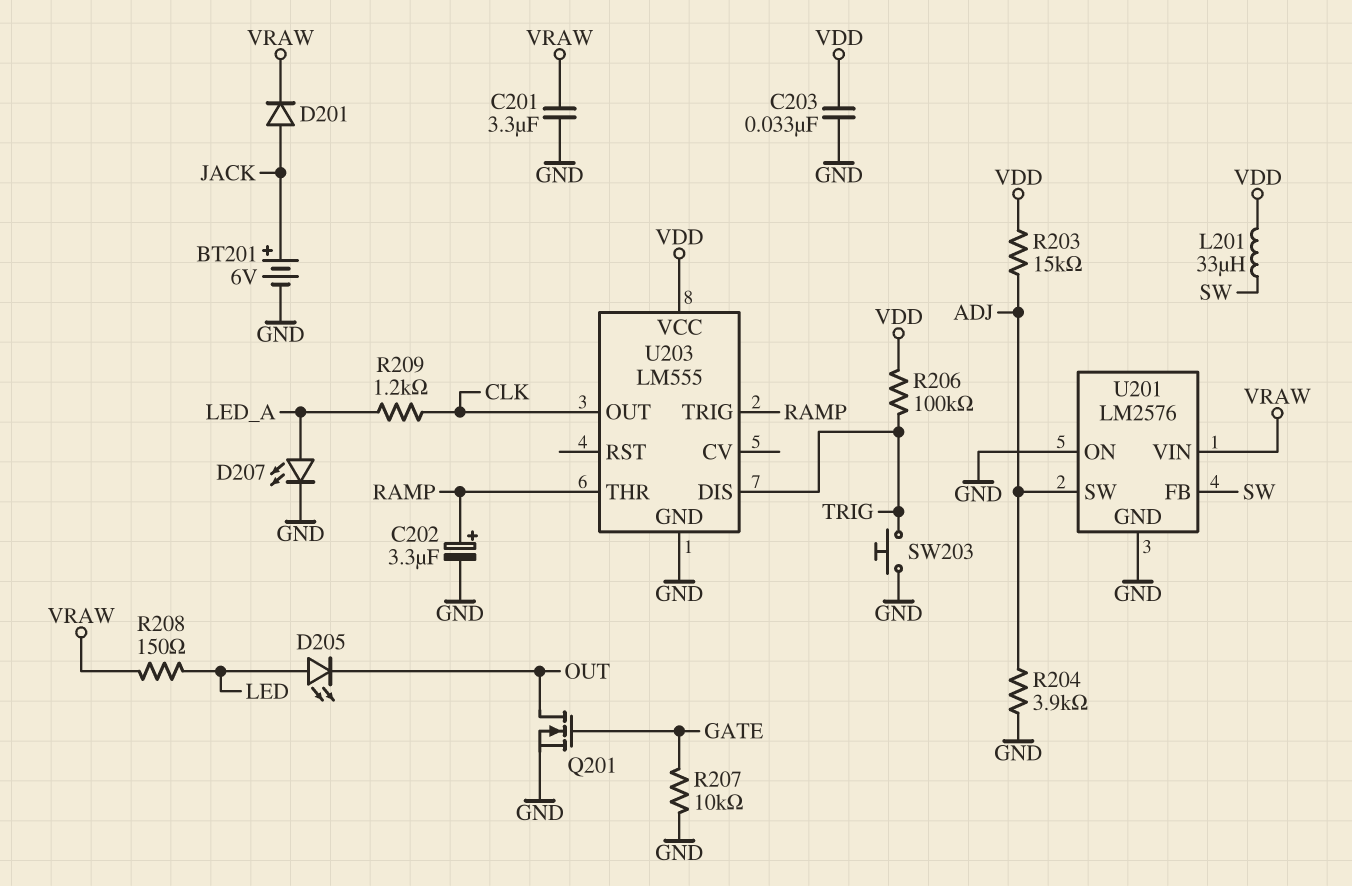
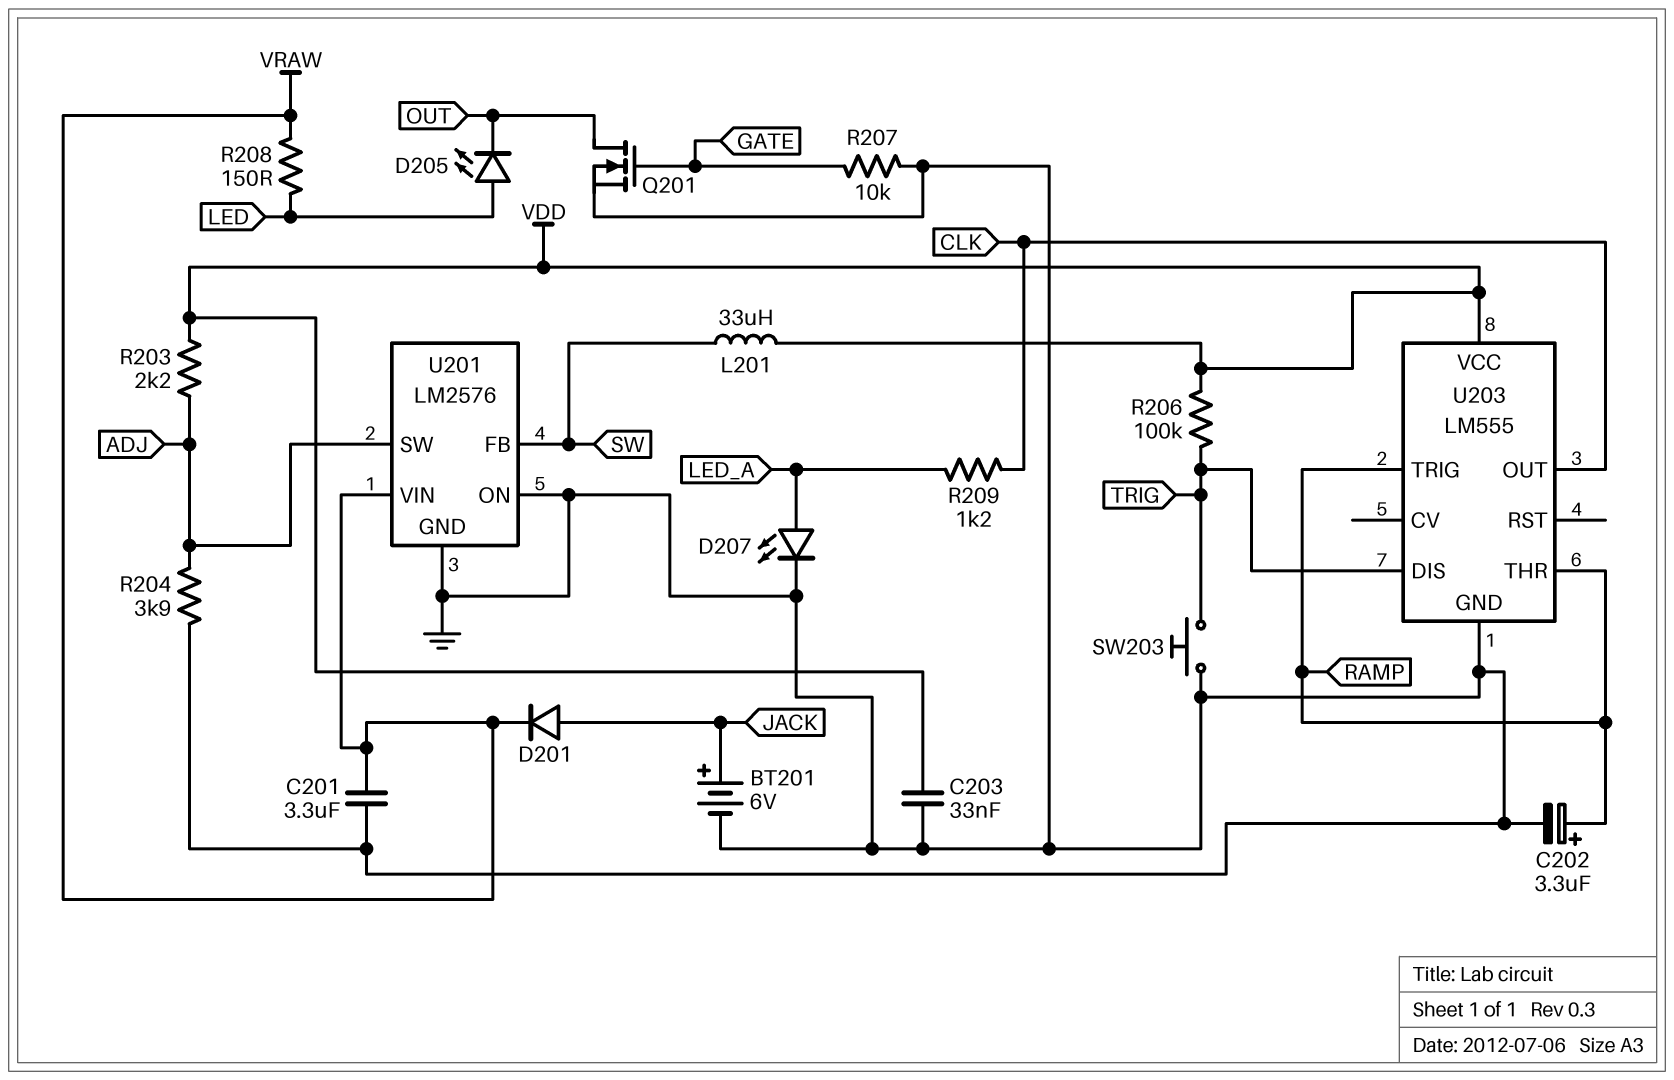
R203: 15k (ADJ, VDD) -> 2.2k (ADJ, VDD)

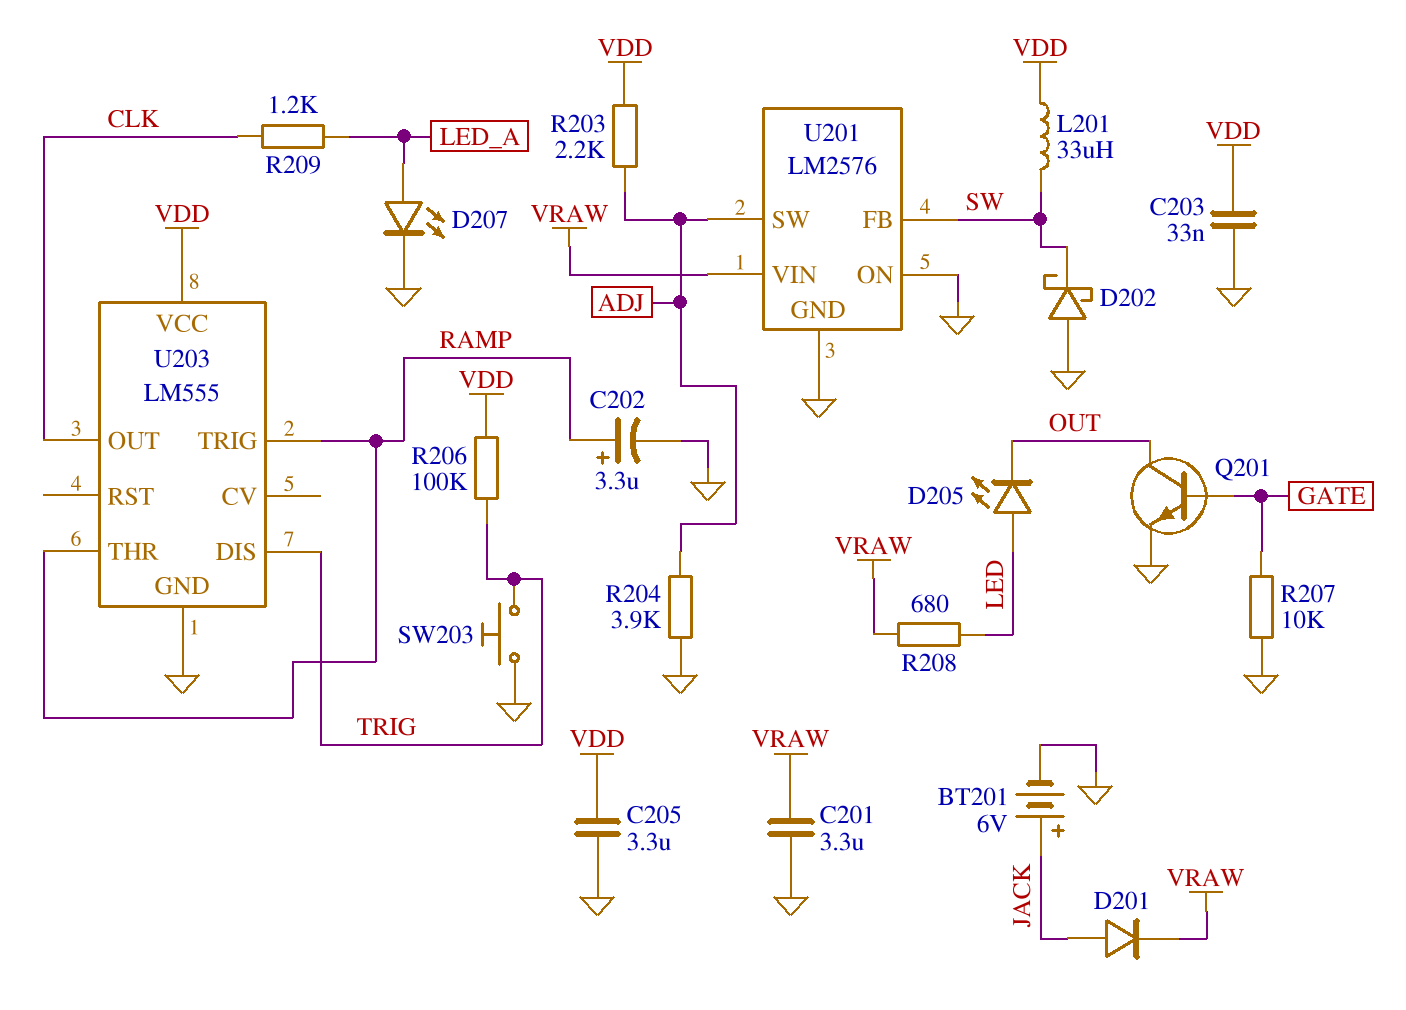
C205: none -> 3.3uF (GND, VDD)
D202: none -> schottky (A GND, K SW)
Q201: NMOS (G GATE, D OUT, S GND) -> NPN (B GATE, C OUT, E GND)
R208: 150 (LED, VRAW) -> 680 (LED, VRAW)

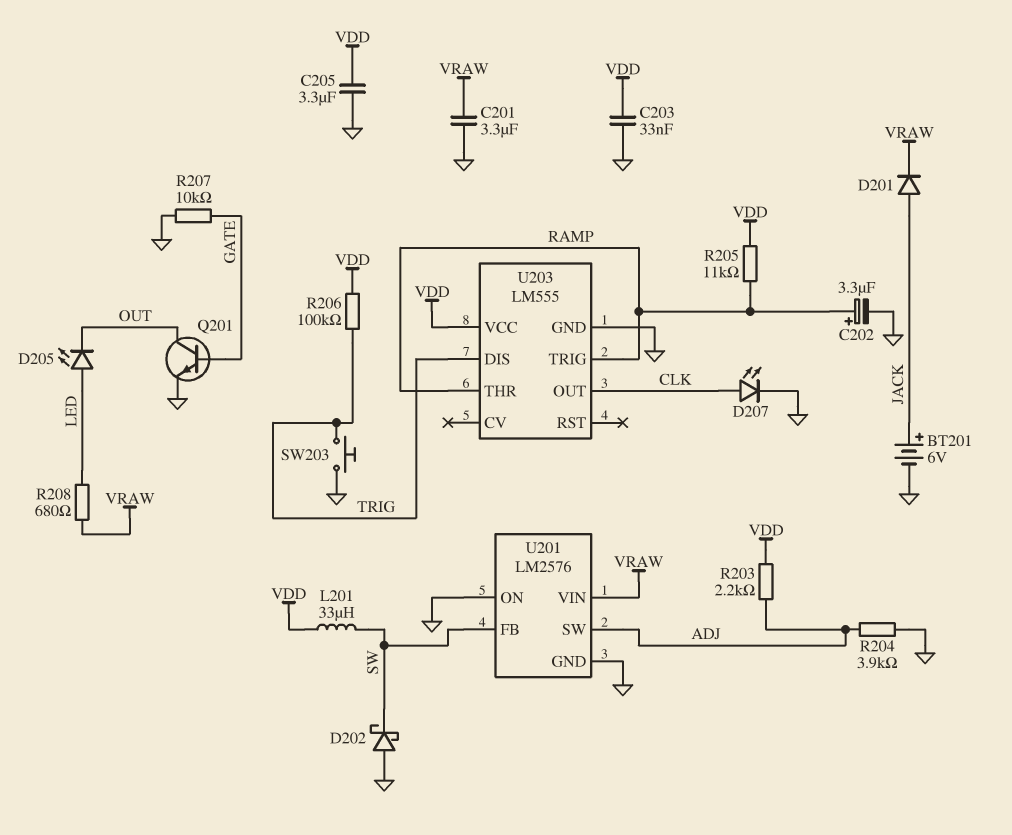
D207: LED (A LED_A, K GND) -> LED (A CLK, K GND)
R205: none -> 11k (RAMP, VDD)
R209: 1.2k (CLK, LED_A) -> none

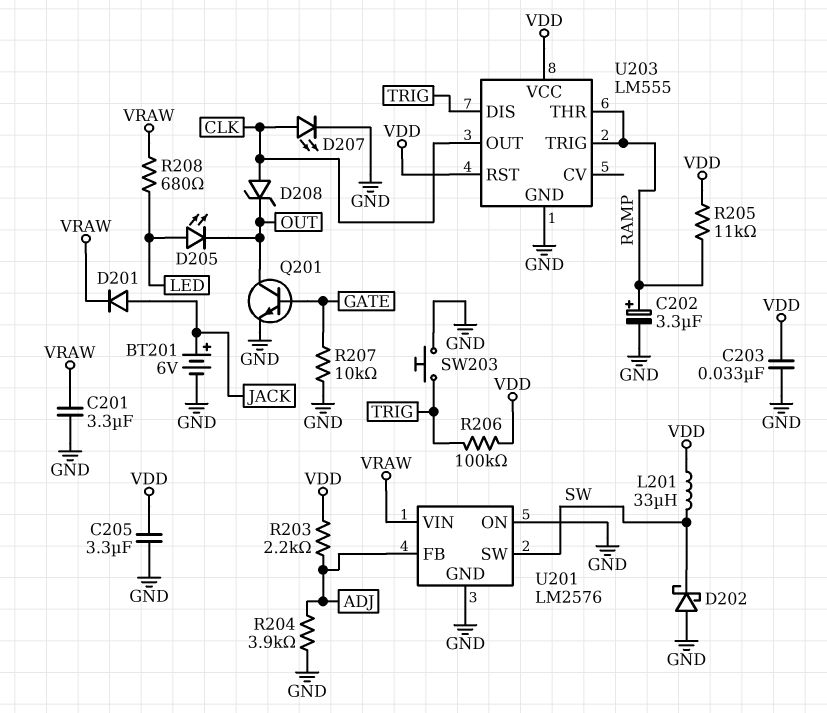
D208: none -> zener (A CLK, K OUT)
U201 pin FB: SW -> ADJ
U201 pin SW: ADJ -> SW
U203 pin RST: none -> VDD

